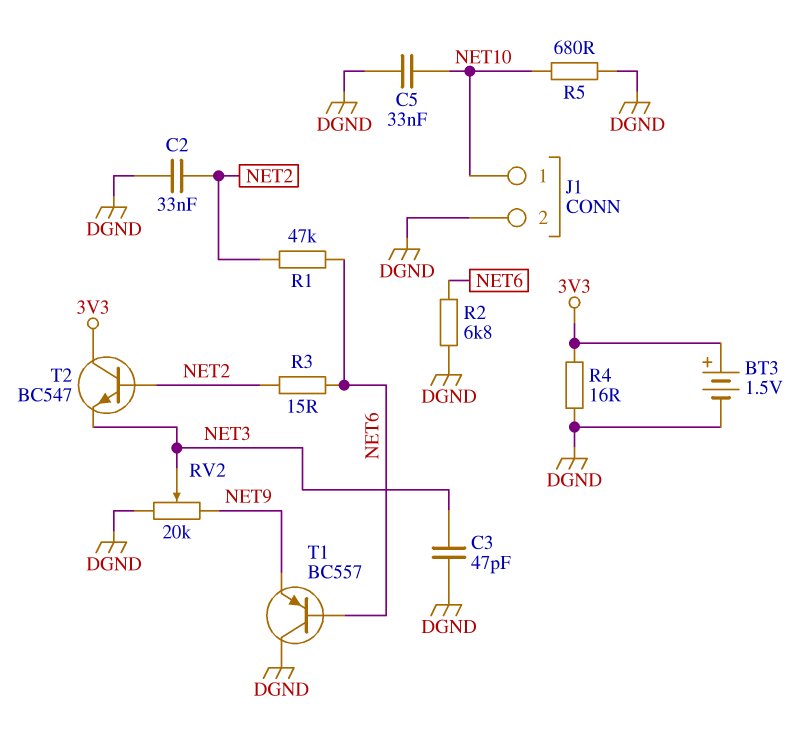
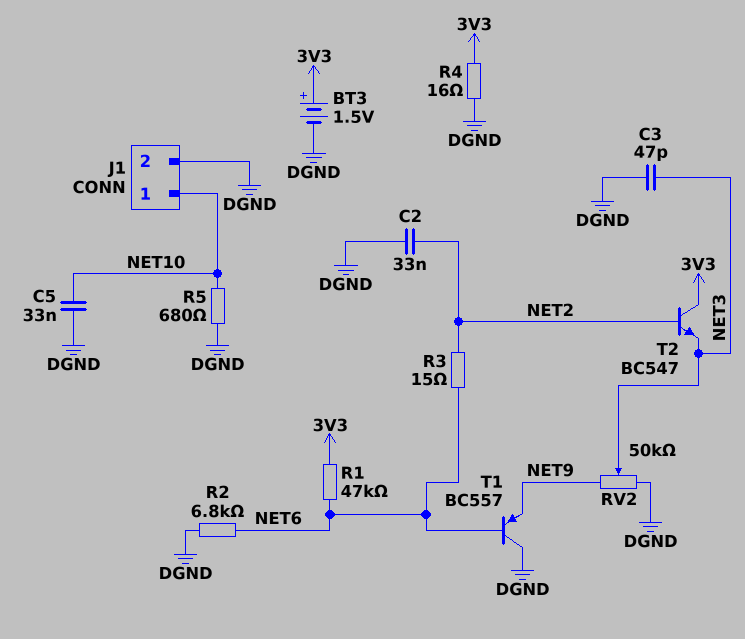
R1: 47k (NET2, NET6) -> 47k (3V3, NET6)
RV2: 20k (DGND, NET9, wiper NET3) -> 50k (DGND, NET9, wiper NET3)

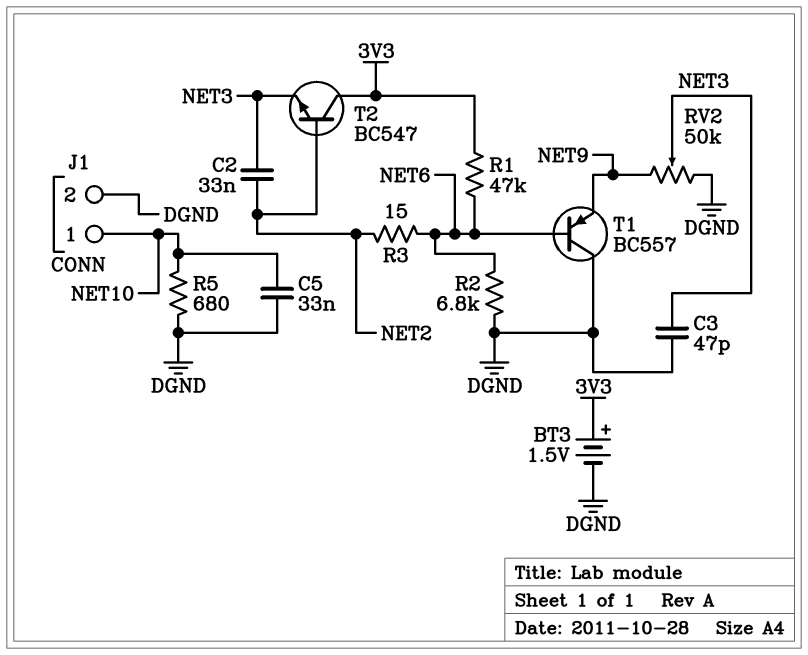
C2: 33nF (DGND, NET2) -> 33nF (NET2, NET3)
R4: 16 (3V3, DGND) -> none

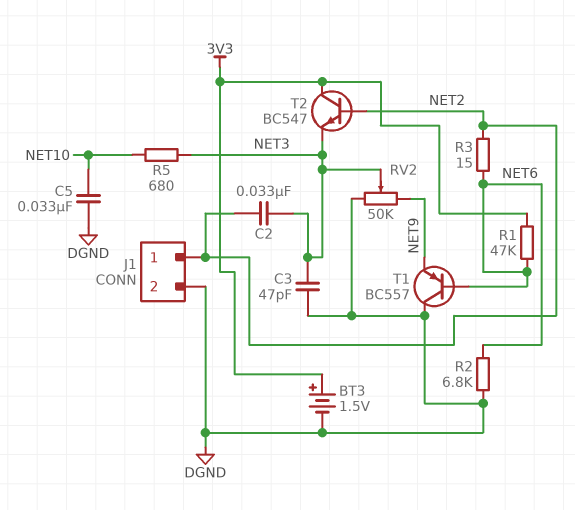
J1 pin 1: NET10 -> NET2
R5: 680 (DGND, NET10) -> 680 (NET3, NET10)

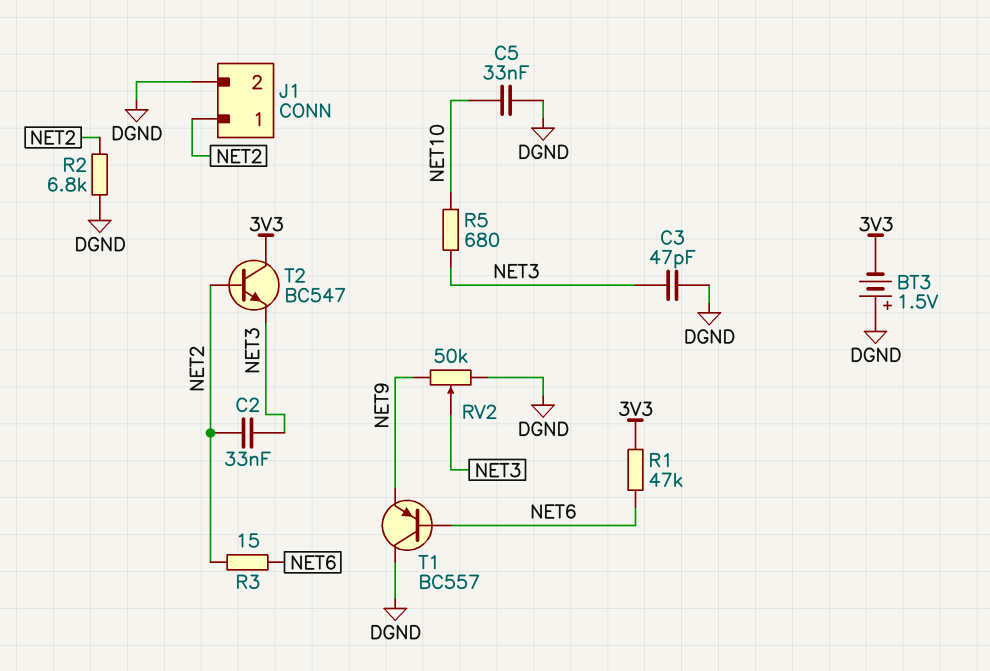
BT3: 1.5V (plus 3V3, minus DGND) -> 1.5V (plus DGND, minus 3V3)
R2: 6.8k (DGND, NET6) -> 6.8k (DGND, NET2)

